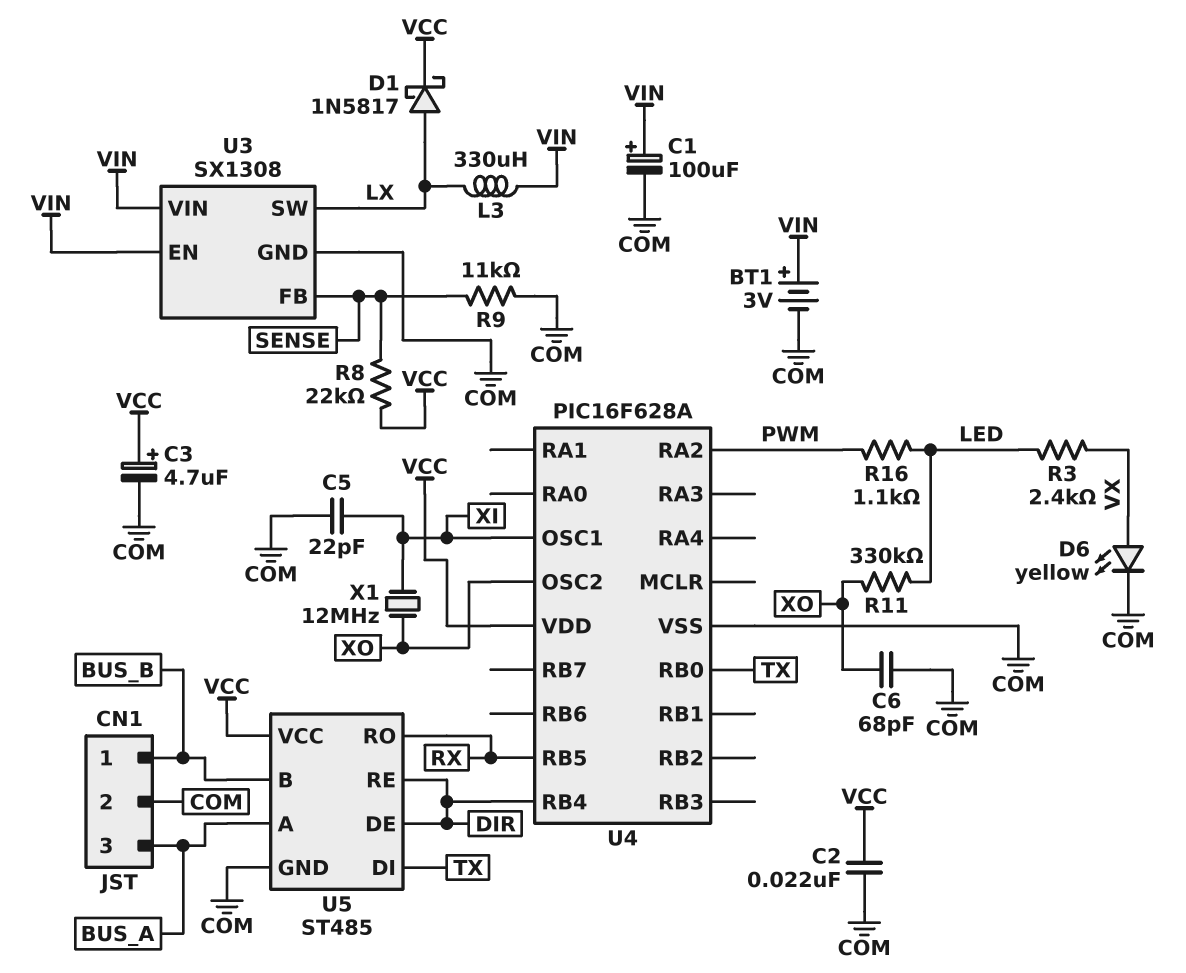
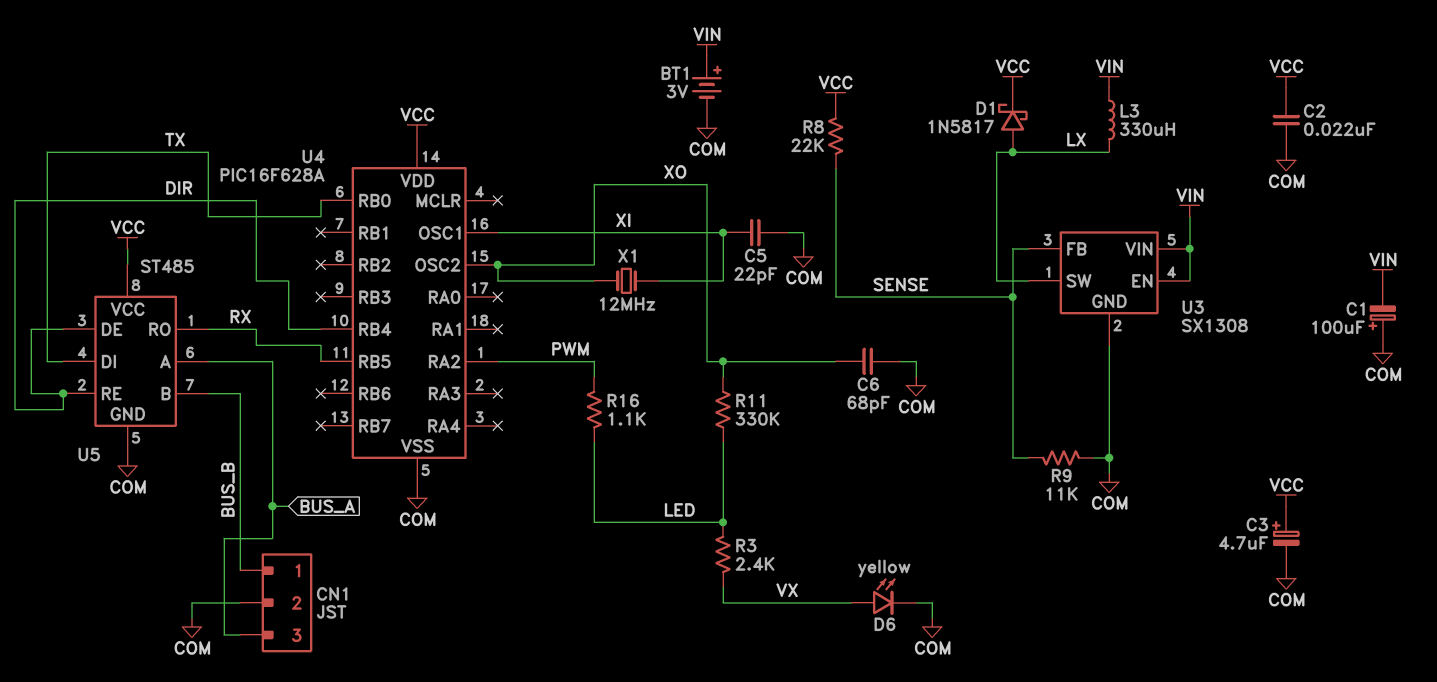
C1: 100uF (plus VIN, minus COM) -> 100uF (plus COM, minus VIN)

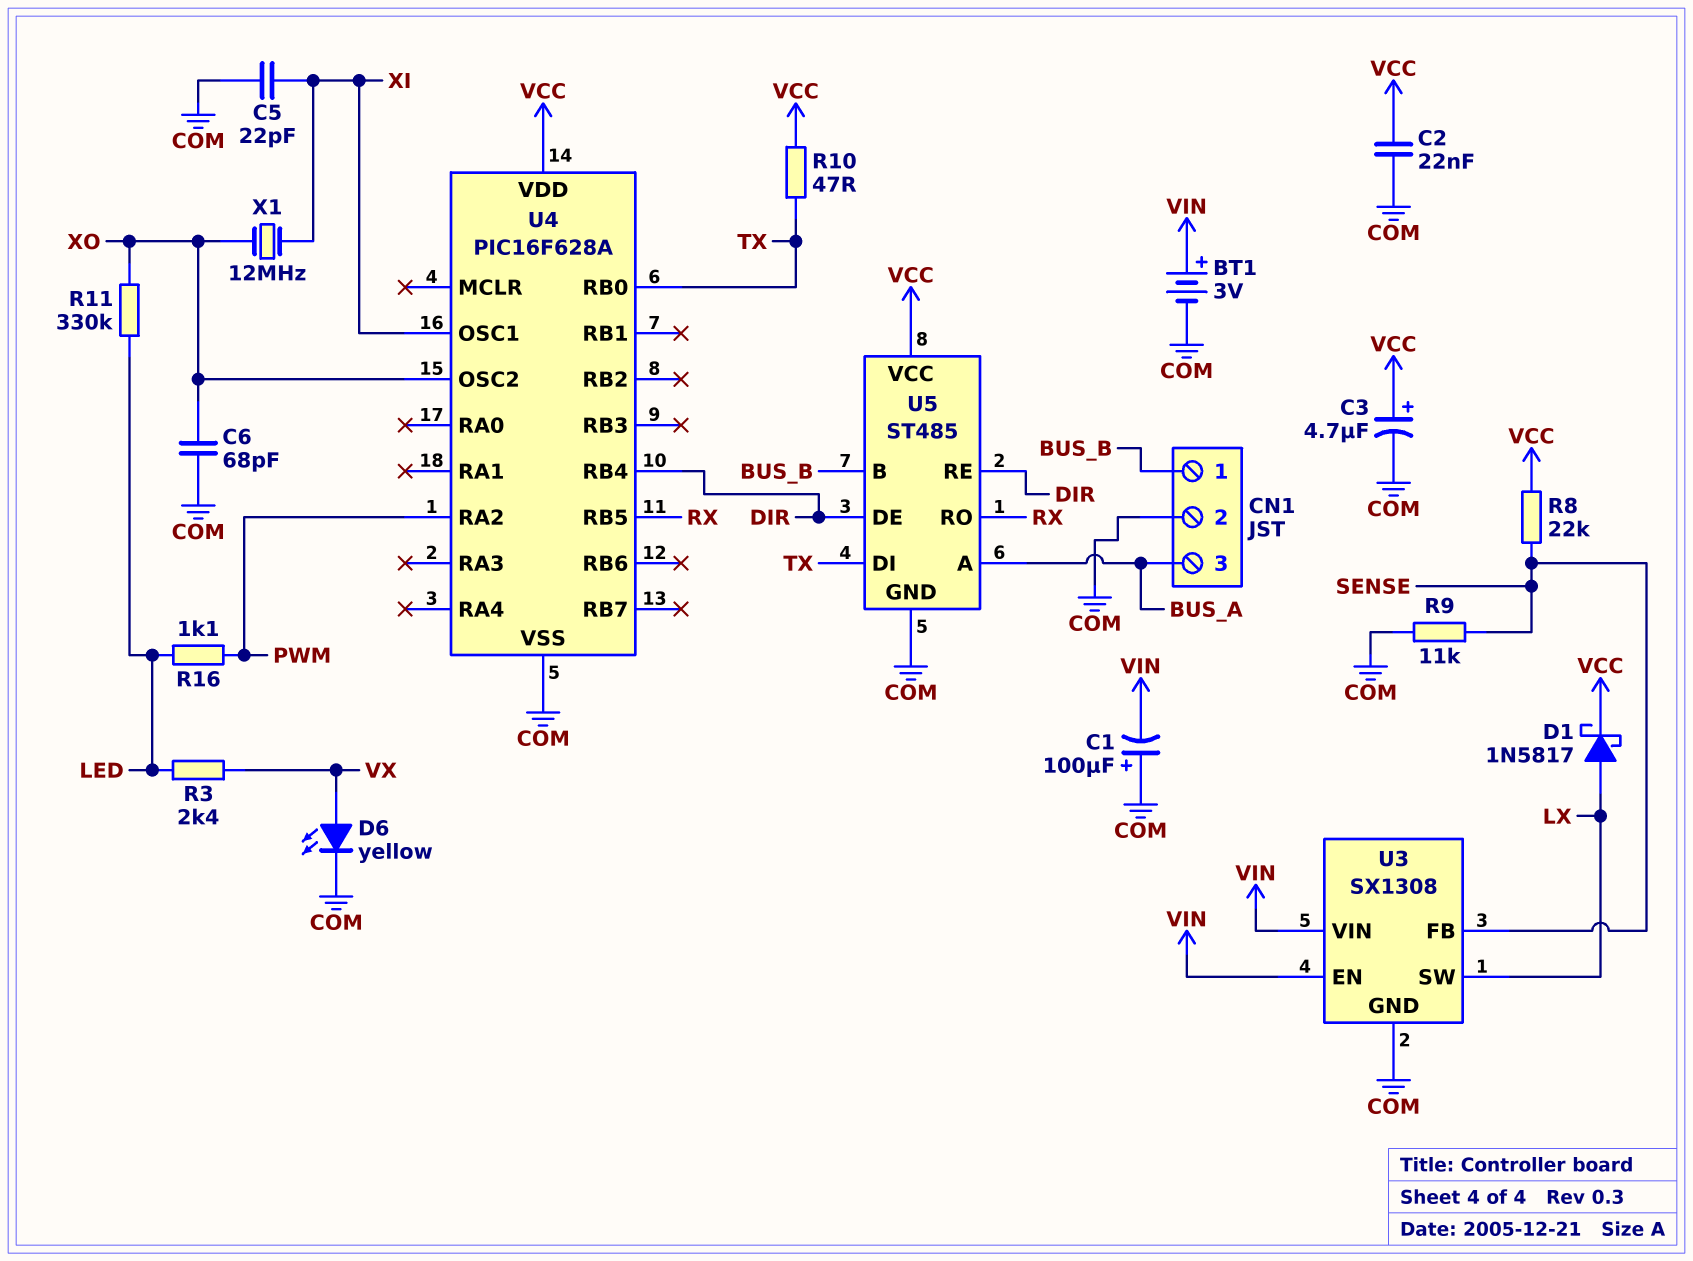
L3: 330uH (LX, VIN) -> none
R10: none -> 47 (TX, VCC)

